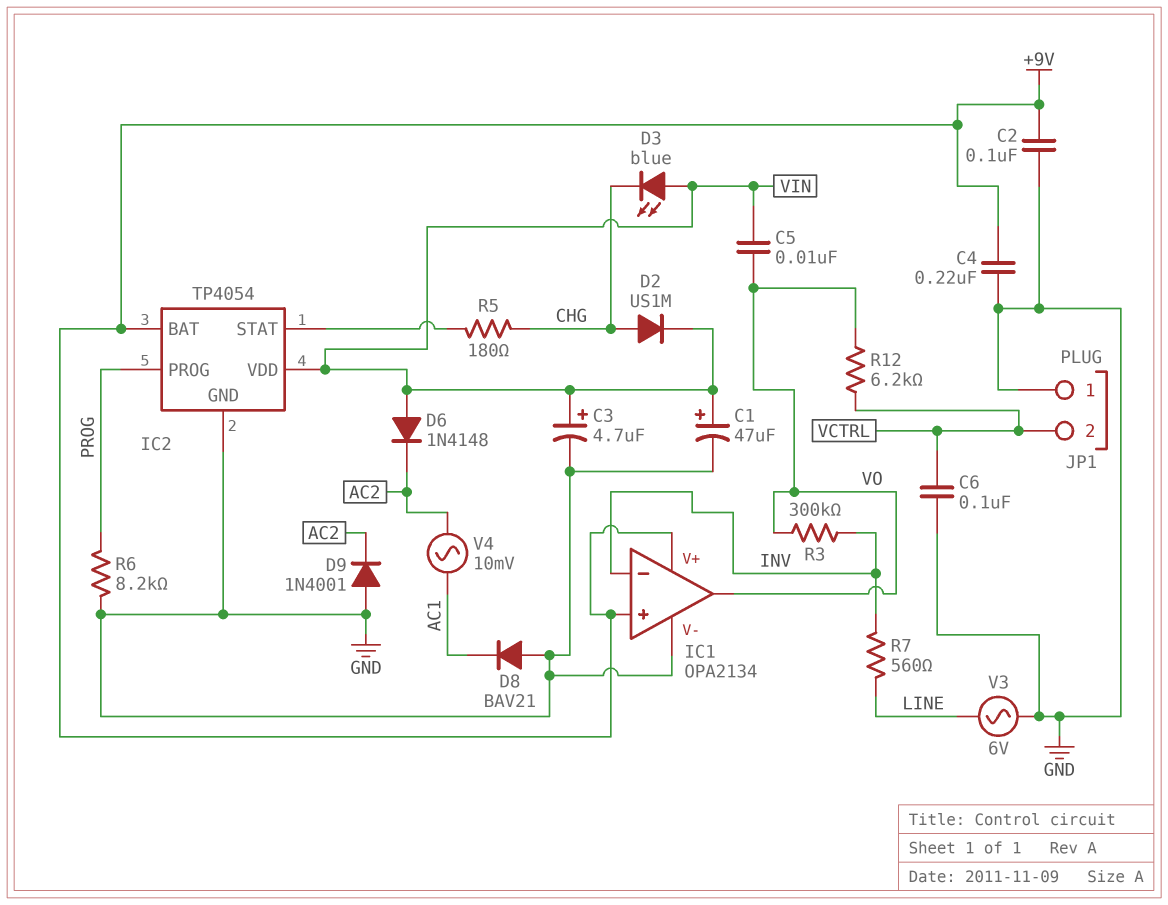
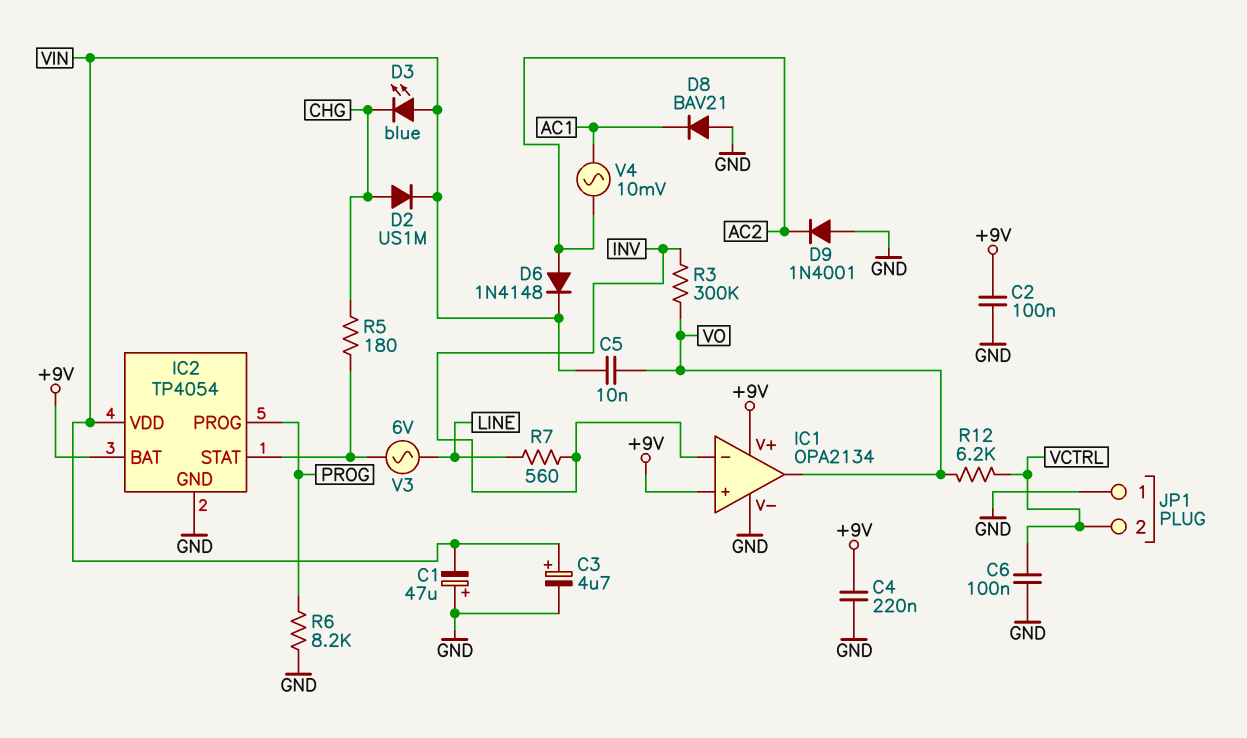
C1: 47uF (plus VIN, minus GND) -> 47uF (plus GND, minus VIN)
D6: diode 1N4148 (A VIN, K AC2) -> diode 1N4148 (A AC2, K VIN)
V3: AC 6V (GND, LINE) -> AC 6V (IC2/STAT, LINE)

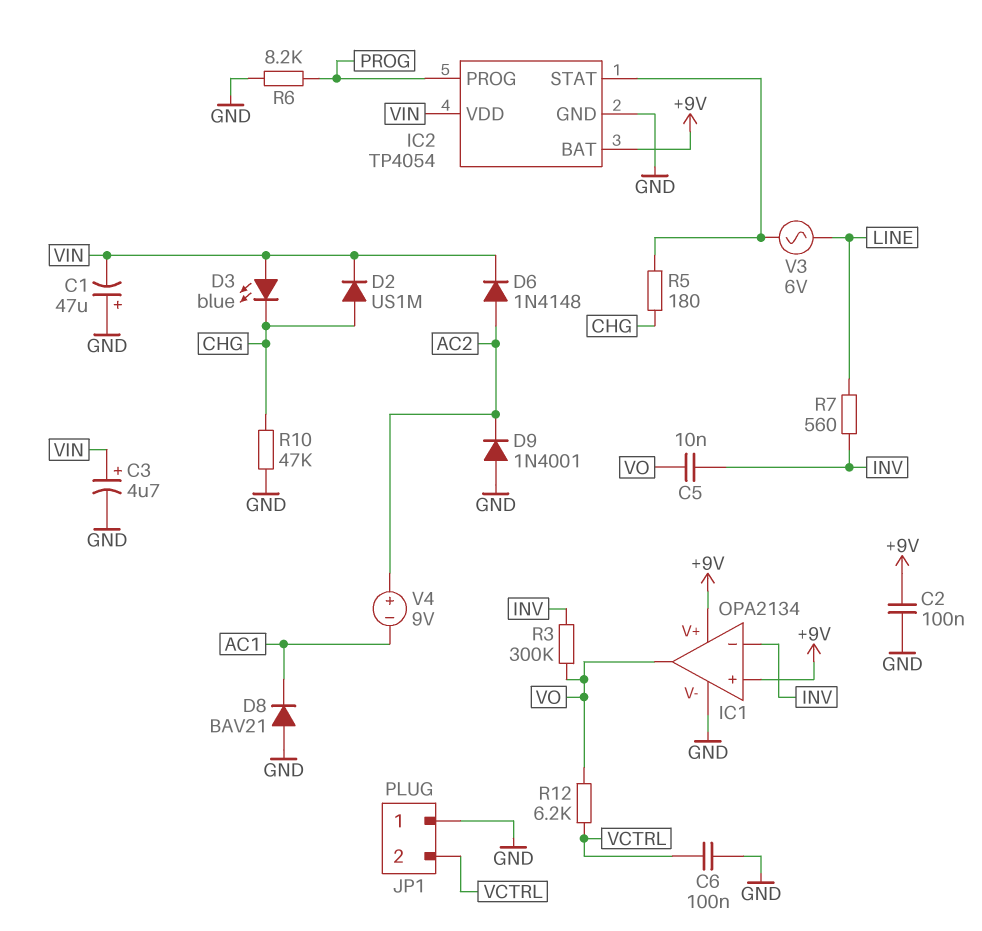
C4: 220nF (+9V, GND) -> none
C5: 10nF (VIN, VO) -> 10nF (INV, VO)
R10: none -> 47k (CHG, GND)
V4: AC 10mV (AC1, AC2) -> 9V (plus AC2, minus AC1)

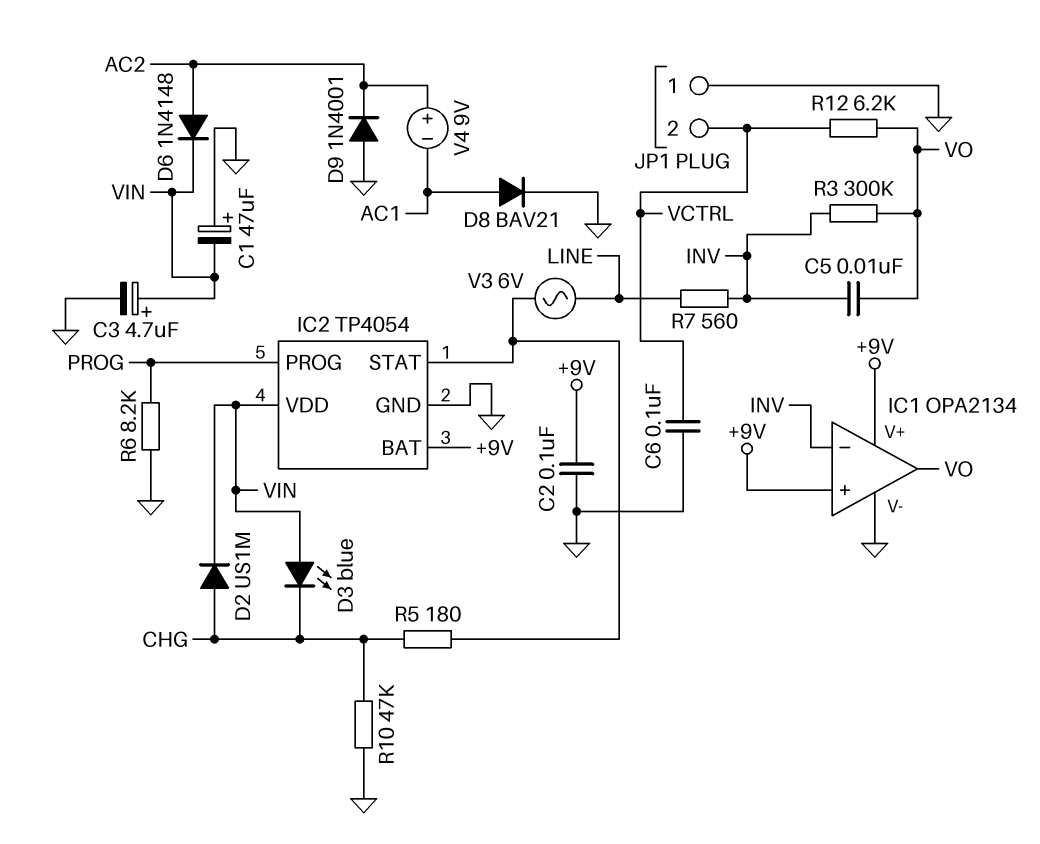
D8: diode BAV21 (A GND, K AC1) -> diode BAV21 (A AC1, K GND)

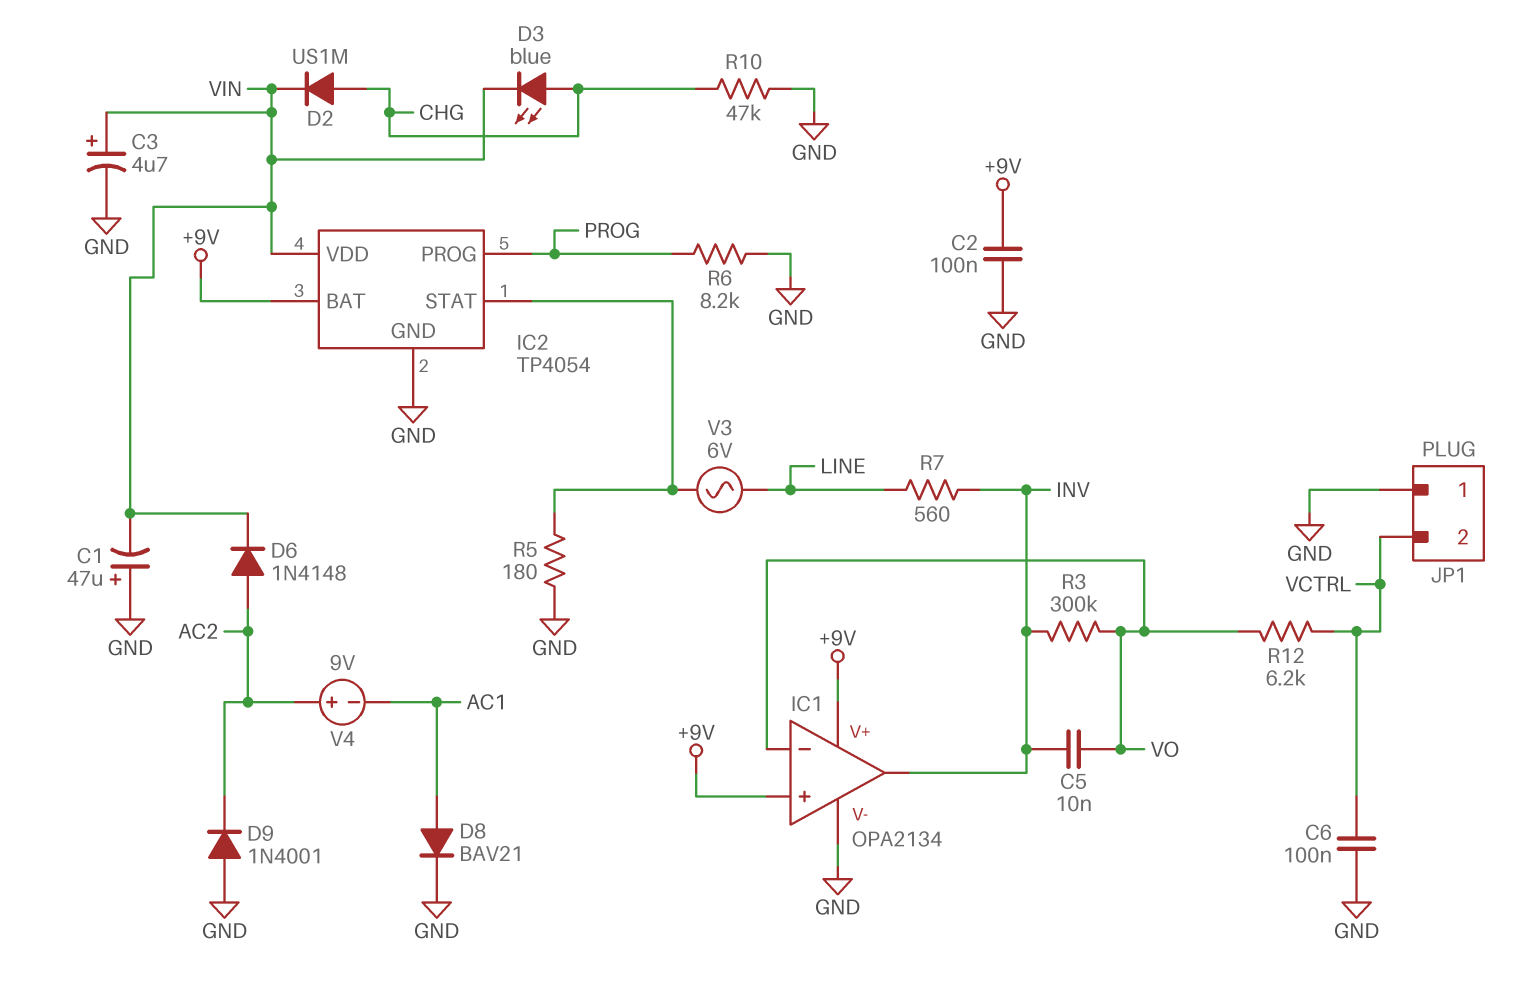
D3: LED blue (A VIN, K CHG) -> LED blue (A CHG, K VIN)
IC1 pin in-: INV -> VO
IC1 pin out: VO -> INV
R5: 180 (CHG, IC2/STAT) -> 180 (GND, IC2/STAT)

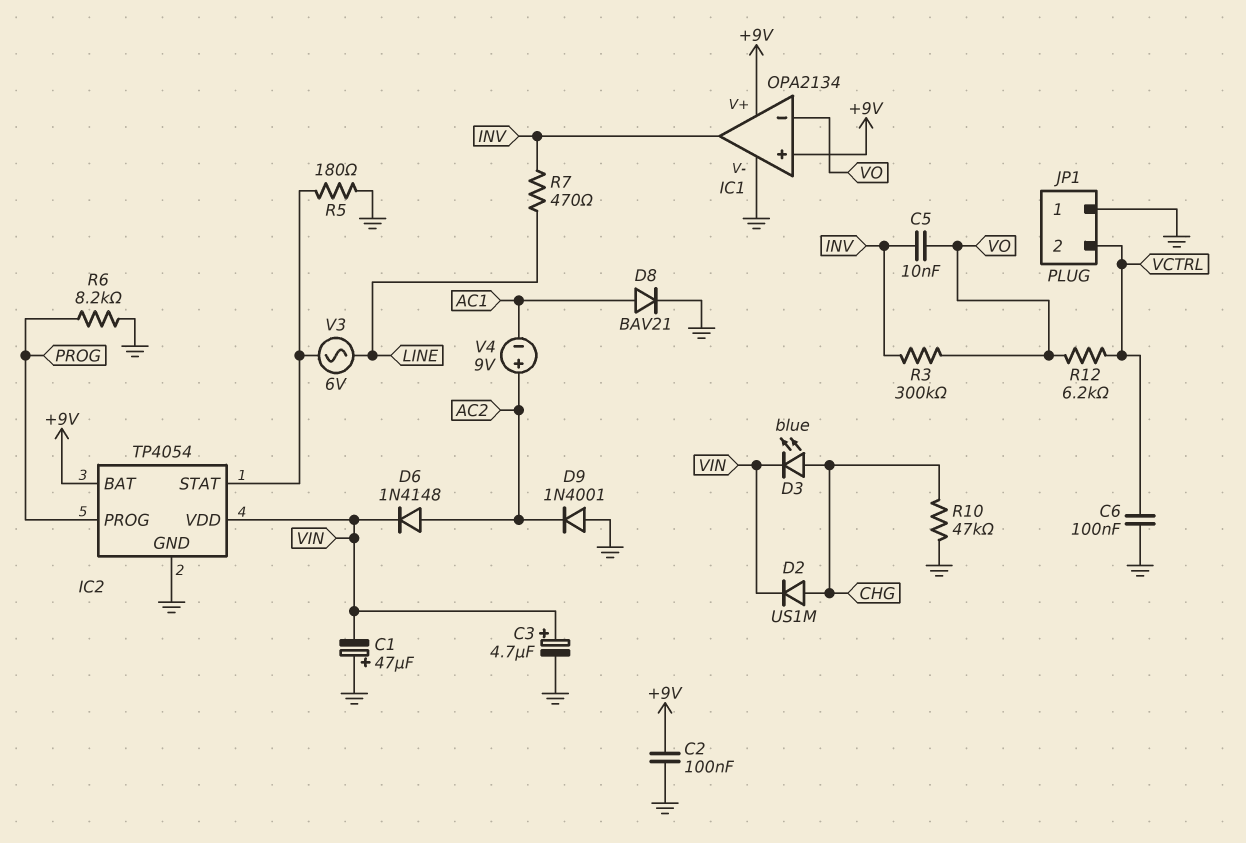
R7: 560 (INV, LINE) -> 470 (INV, LINE)

